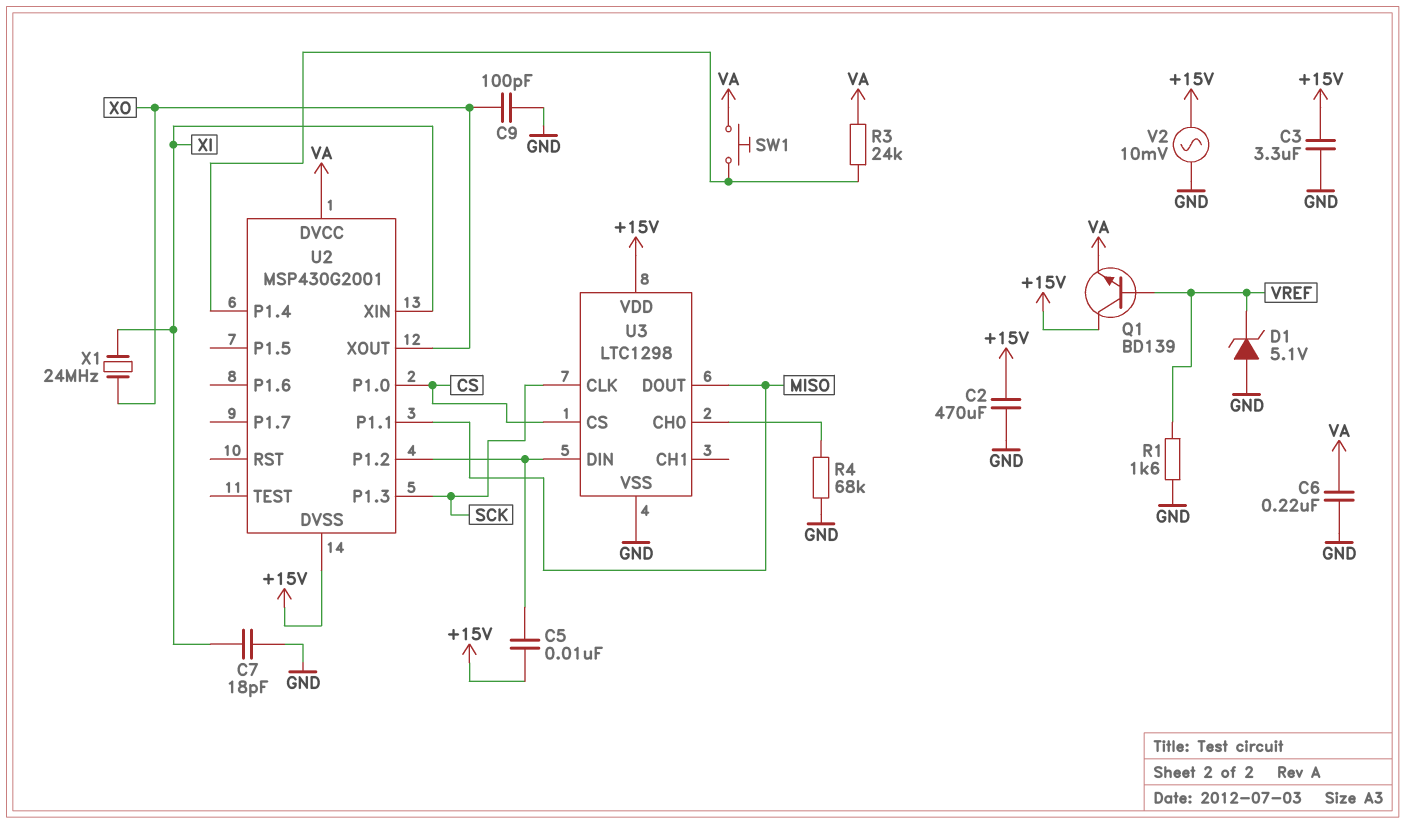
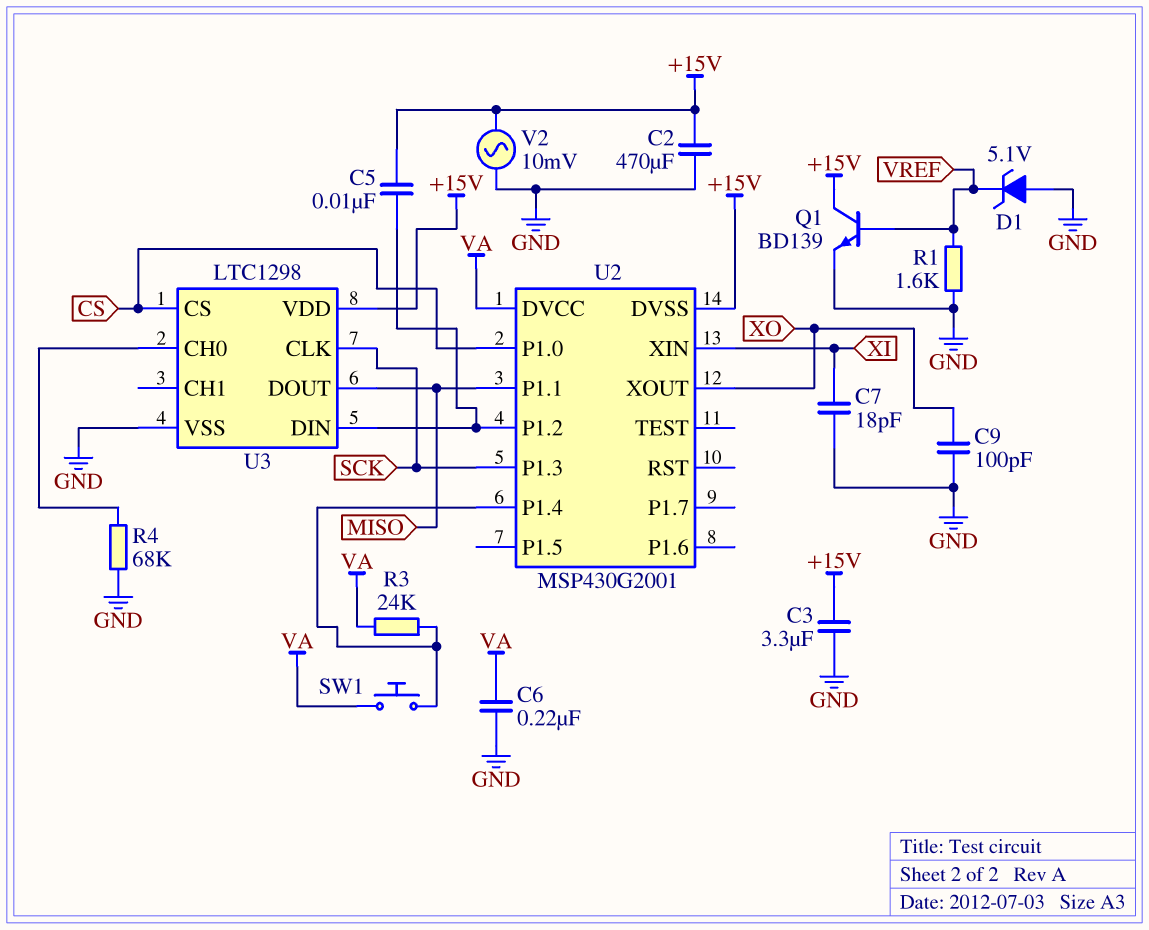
Q1: NPN BD139 (B VREF, C +15V, E VA) -> NPN BD139 (B VREF, C +15V, E GND)
X1: 24MHz (XI, XO) -> none

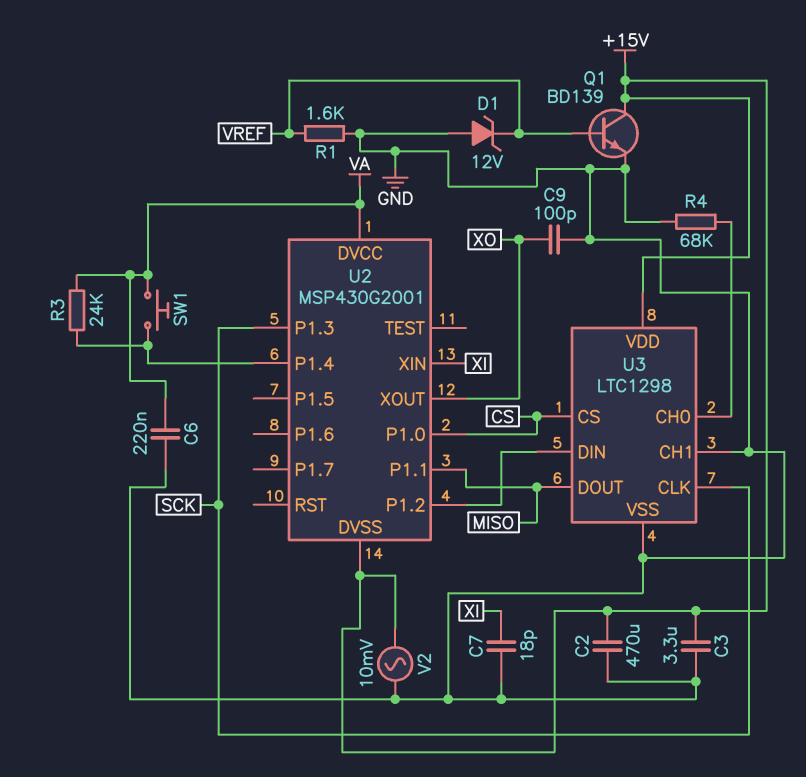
C5: 10nF (+15V, U2/P1.2) -> none
D1: zener 5.1V (A GND, K VREF) -> zener 12V (A GND, K VREF)
U3 pin CH1: none -> GND

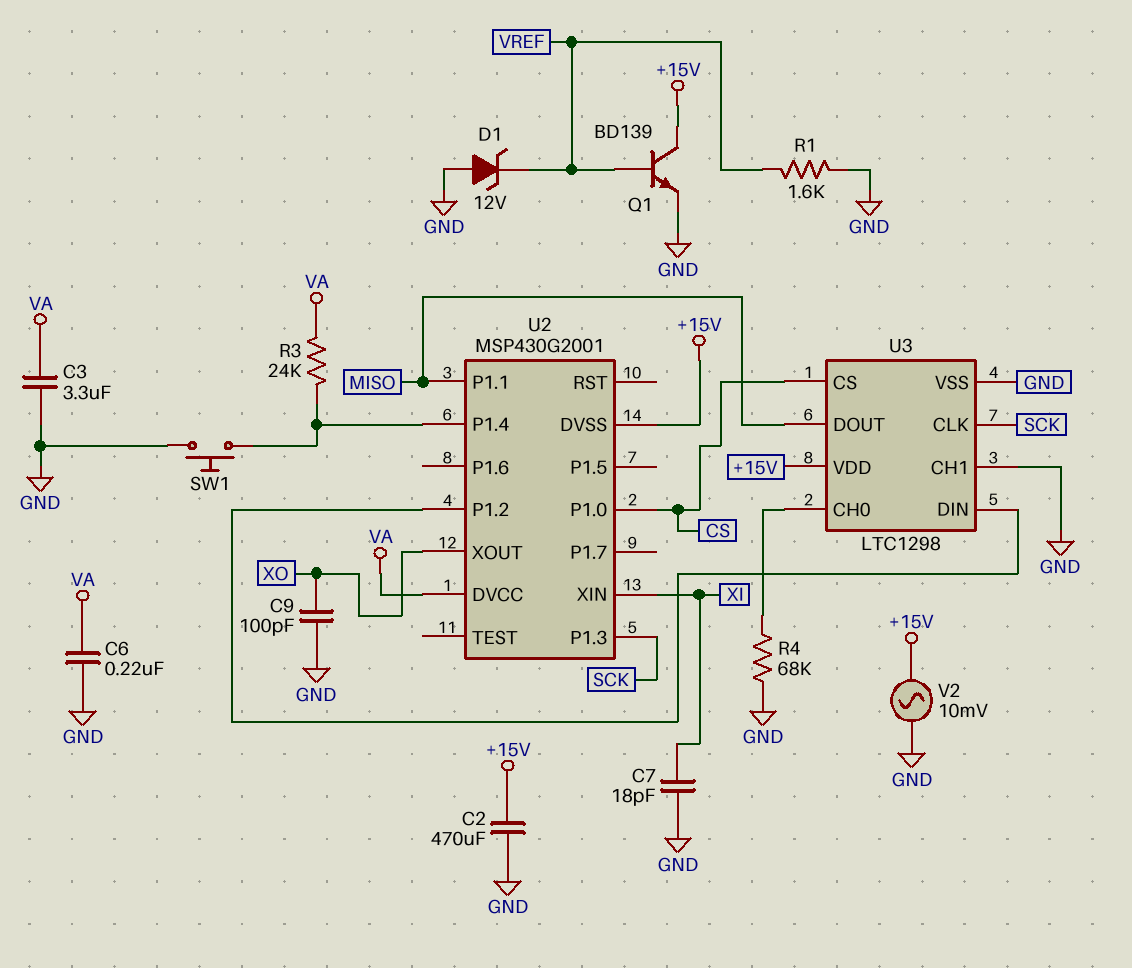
C3: 3.3uF (+15V, GND) -> 3.3uF (GND, VA)
SW1: button (U2/P1.4, VA) -> button (GND, U2/P1.4)

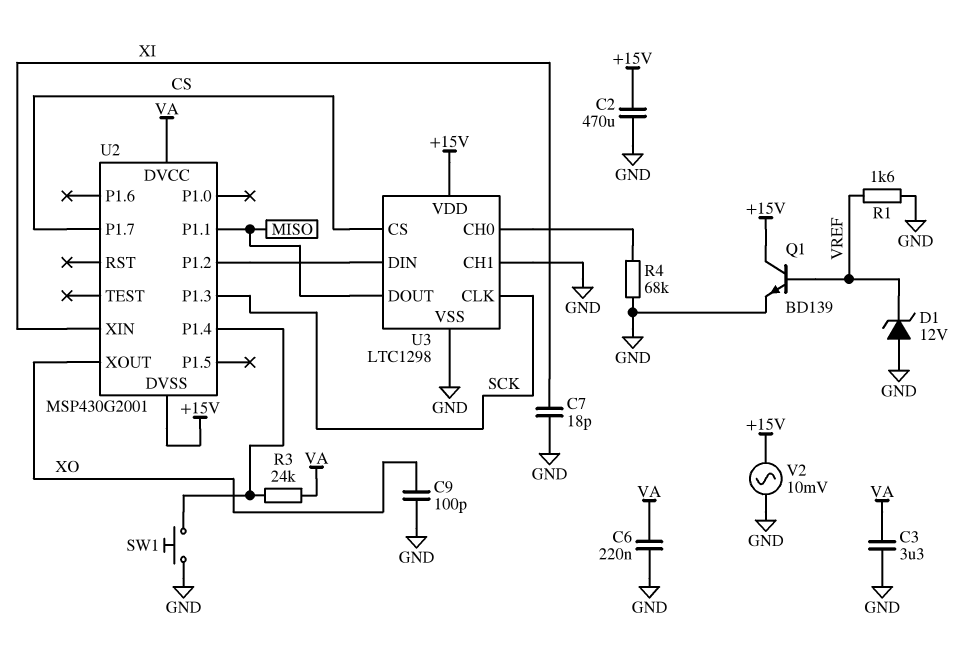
U2 pin P1.0: CS -> none
U2 pin P1.7: none -> CS

